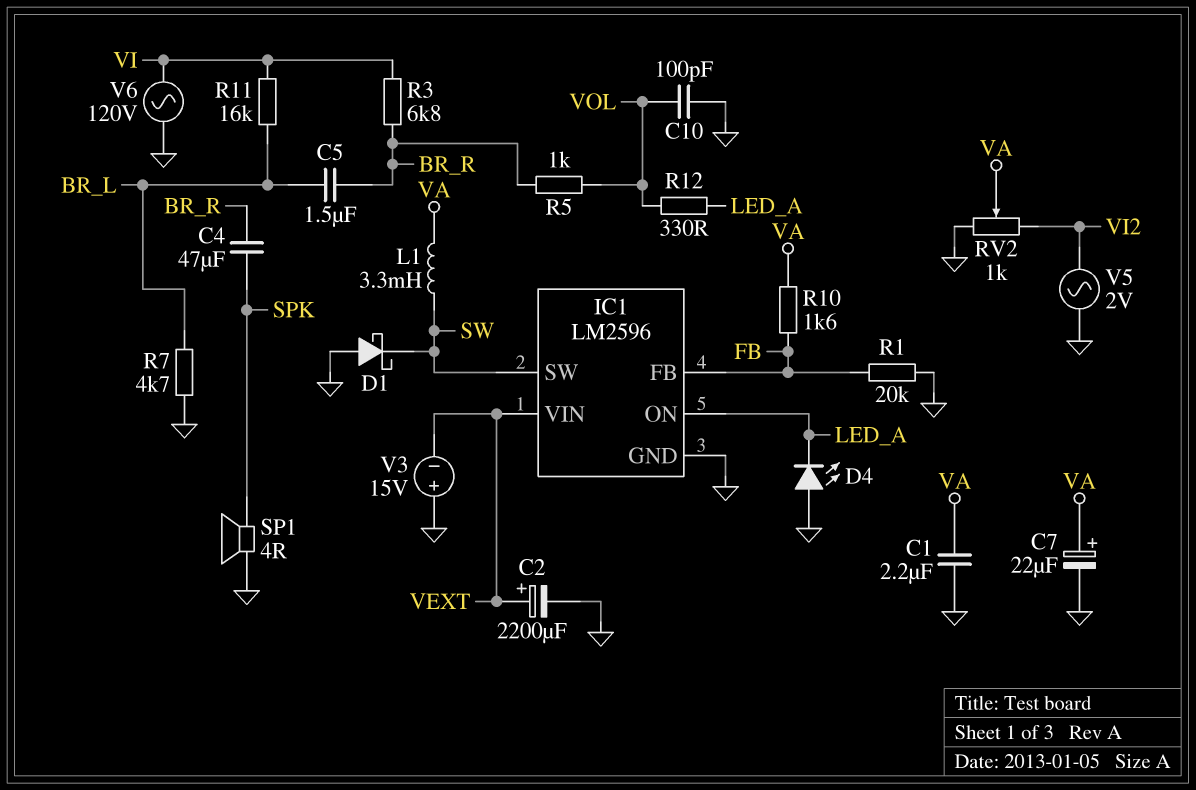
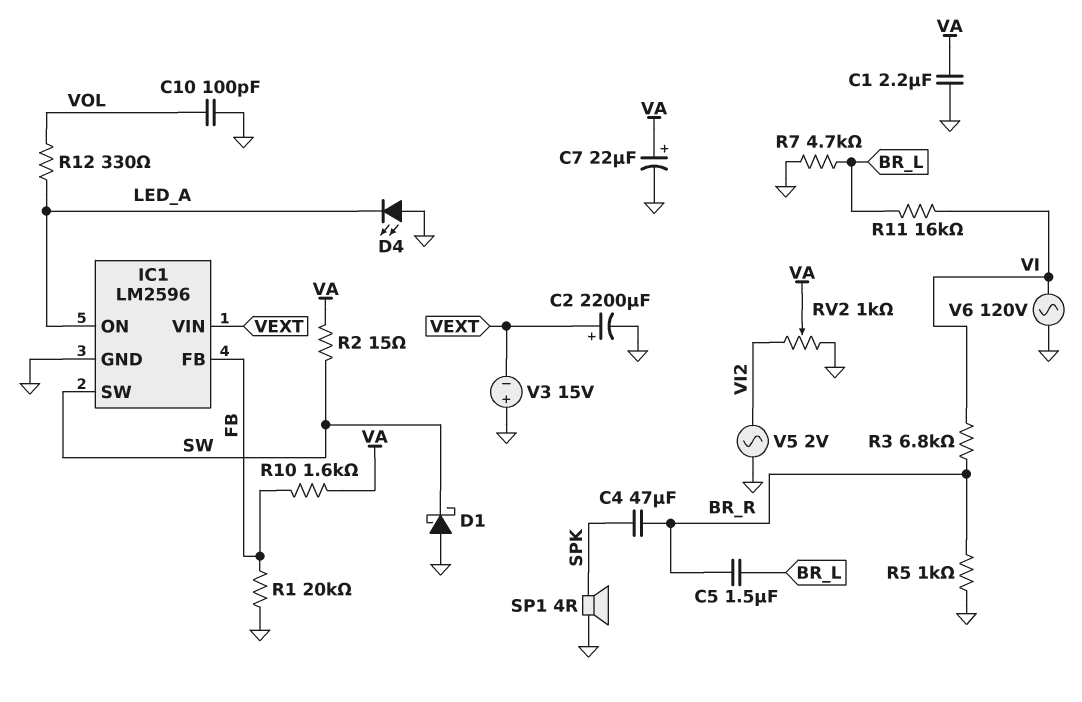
L1: 3.3mH (SW, VA) -> none
R2: none -> 15 (SW, VA)
R5: 1k (BR_R, VOL) -> 1k (BR_R, GND)

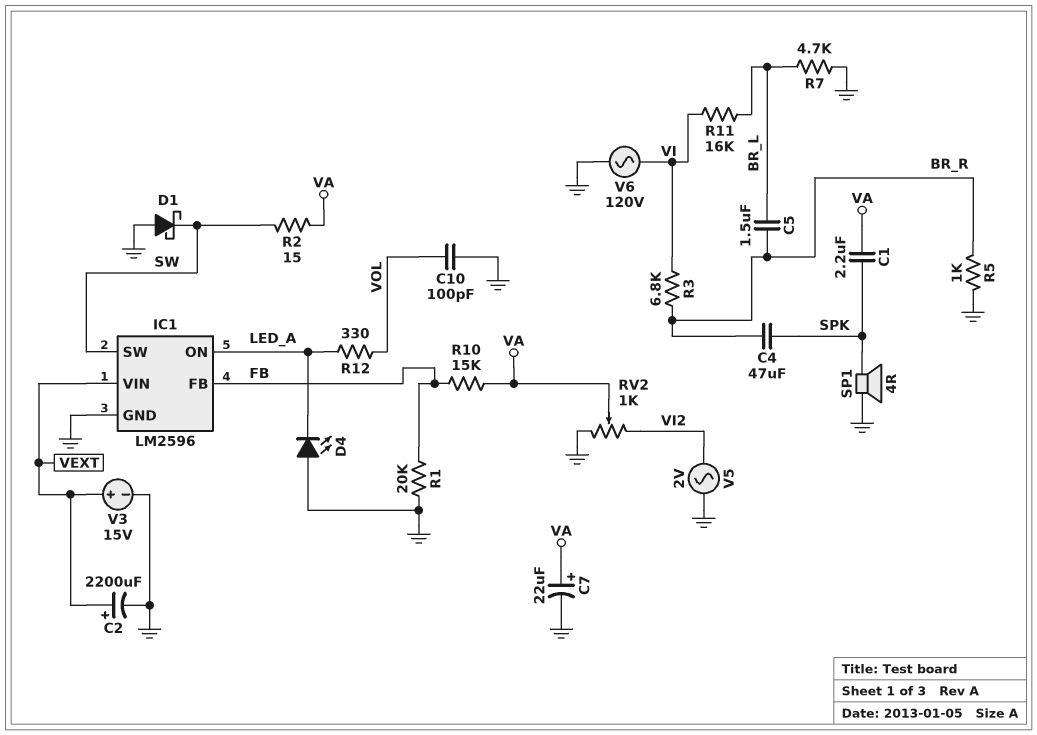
C1: 2.2uF (GND, VA) -> 2.2uF (SPK, VA)
R10: 1.6k (FB, VA) -> 15k (FB, VA)
V3: 15V (plus GND, minus VEXT) -> 15V (plus VEXT, minus GND)

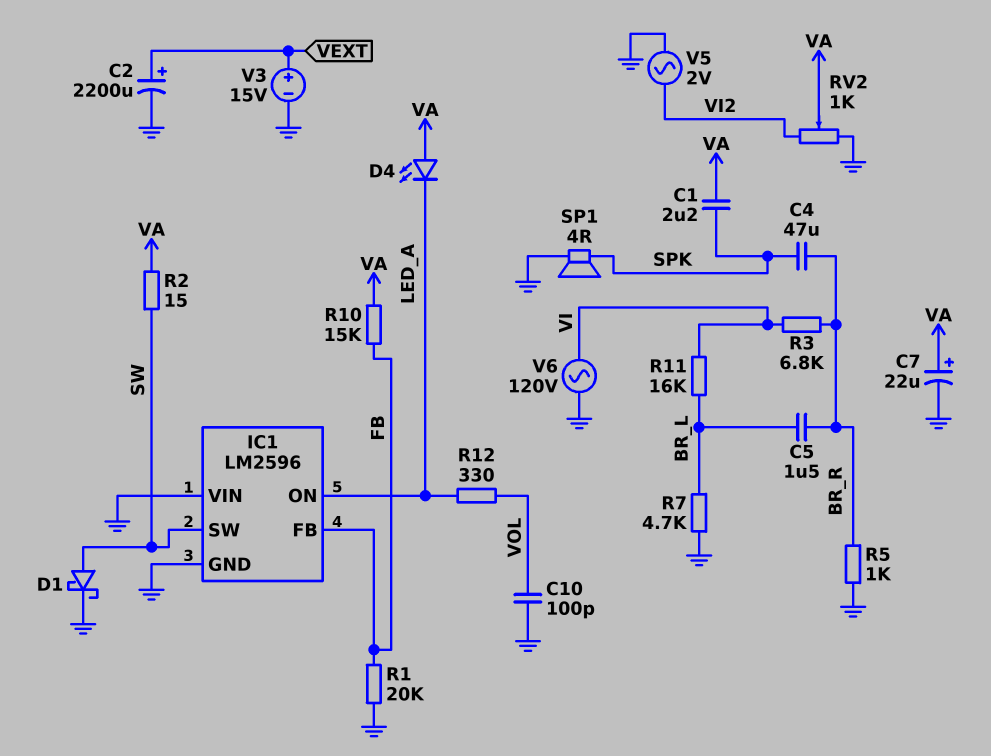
D1: schottky (A GND, K SW) -> schottky (A SW, K GND)
D4: LED (A GND, K LED_A) -> LED (A VA, K LED_A)
IC1 pin VIN: VEXT -> GND

